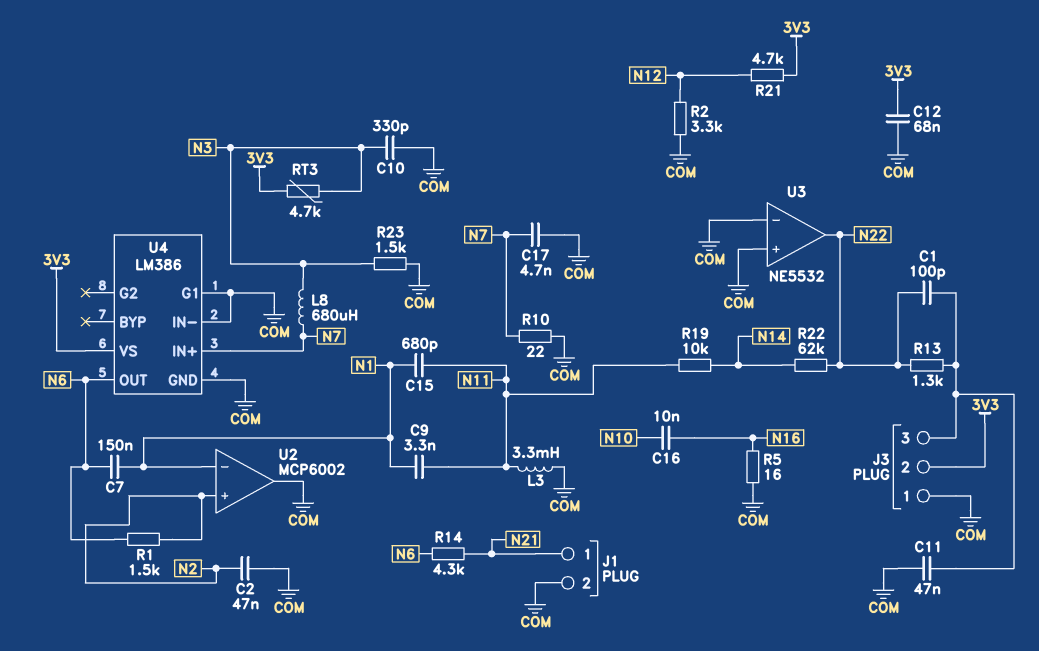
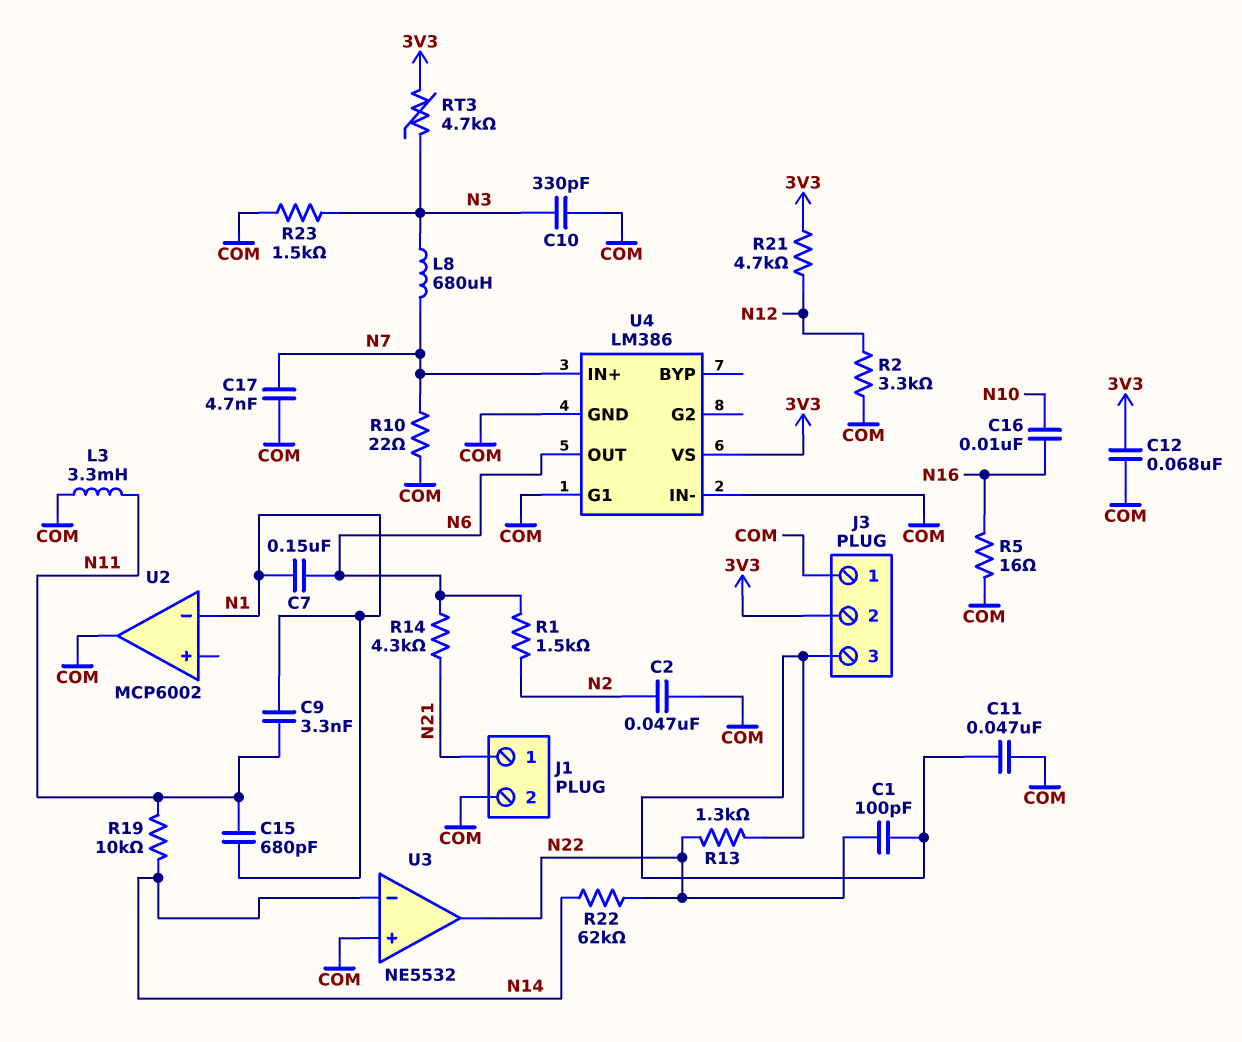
U2 pin in+: N2 -> none
U3 pin in-: COM -> N14

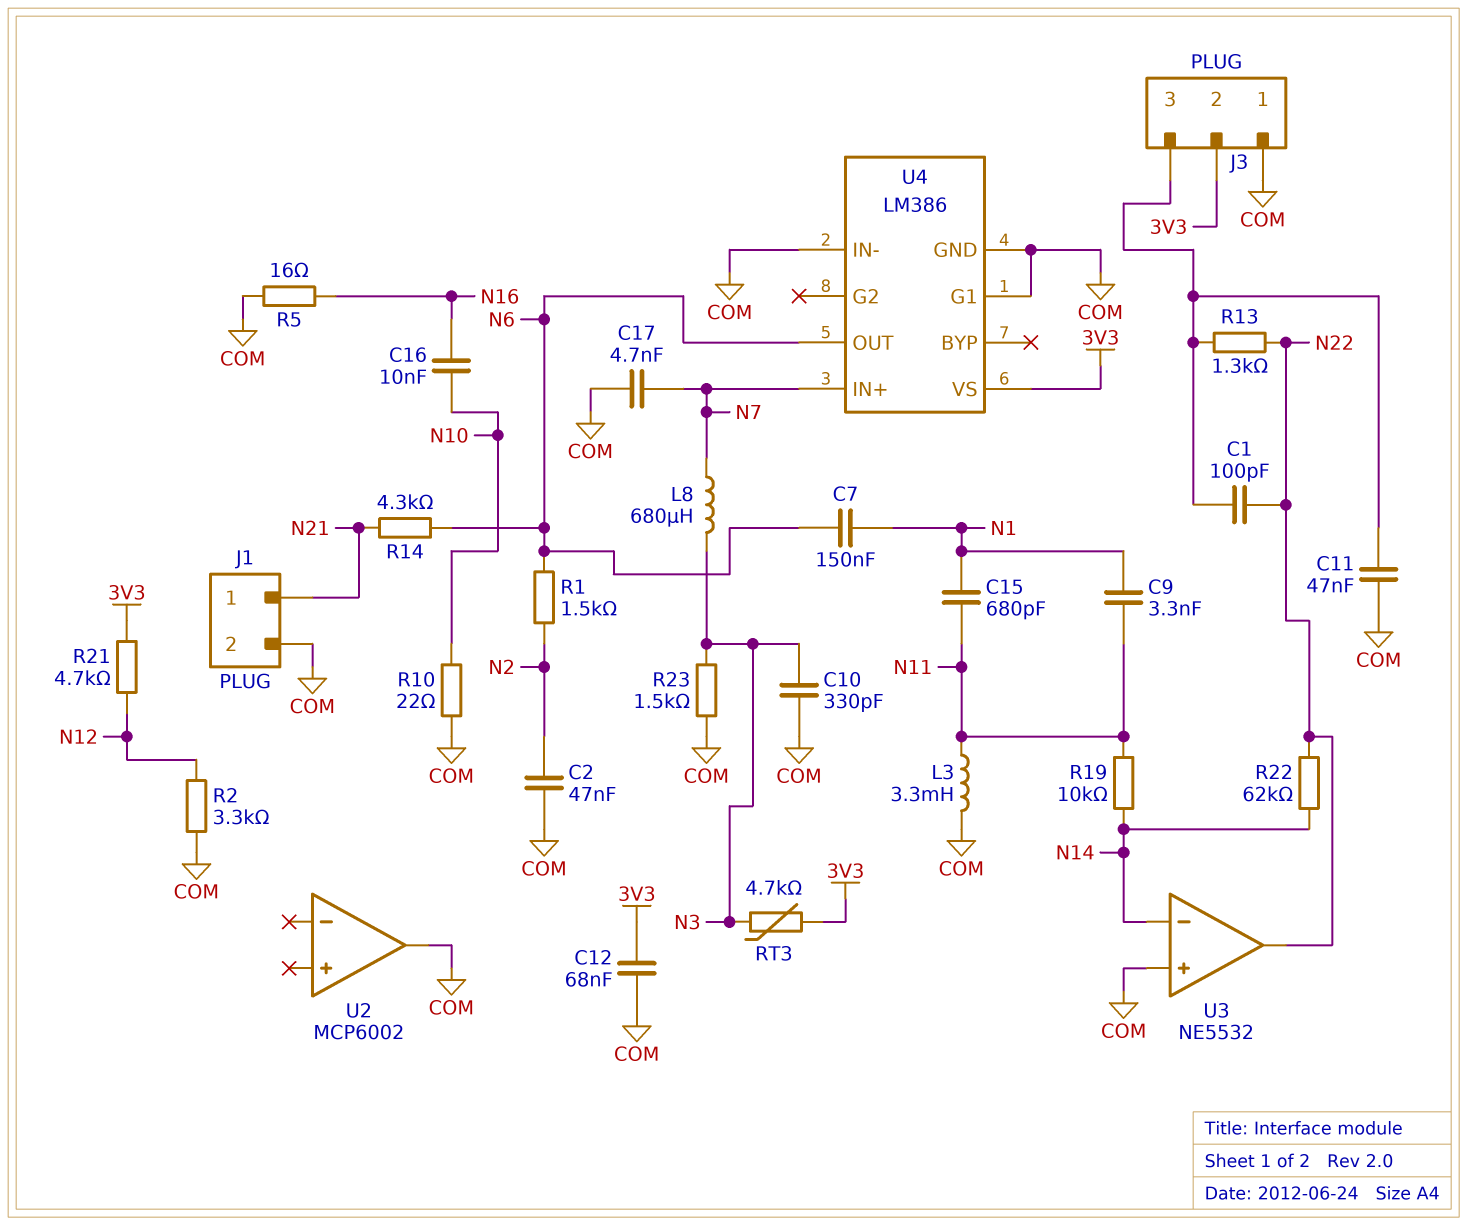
R10: 22 (COM, N7) -> 22 (COM, N10)
U2 pin in-: N1 -> none

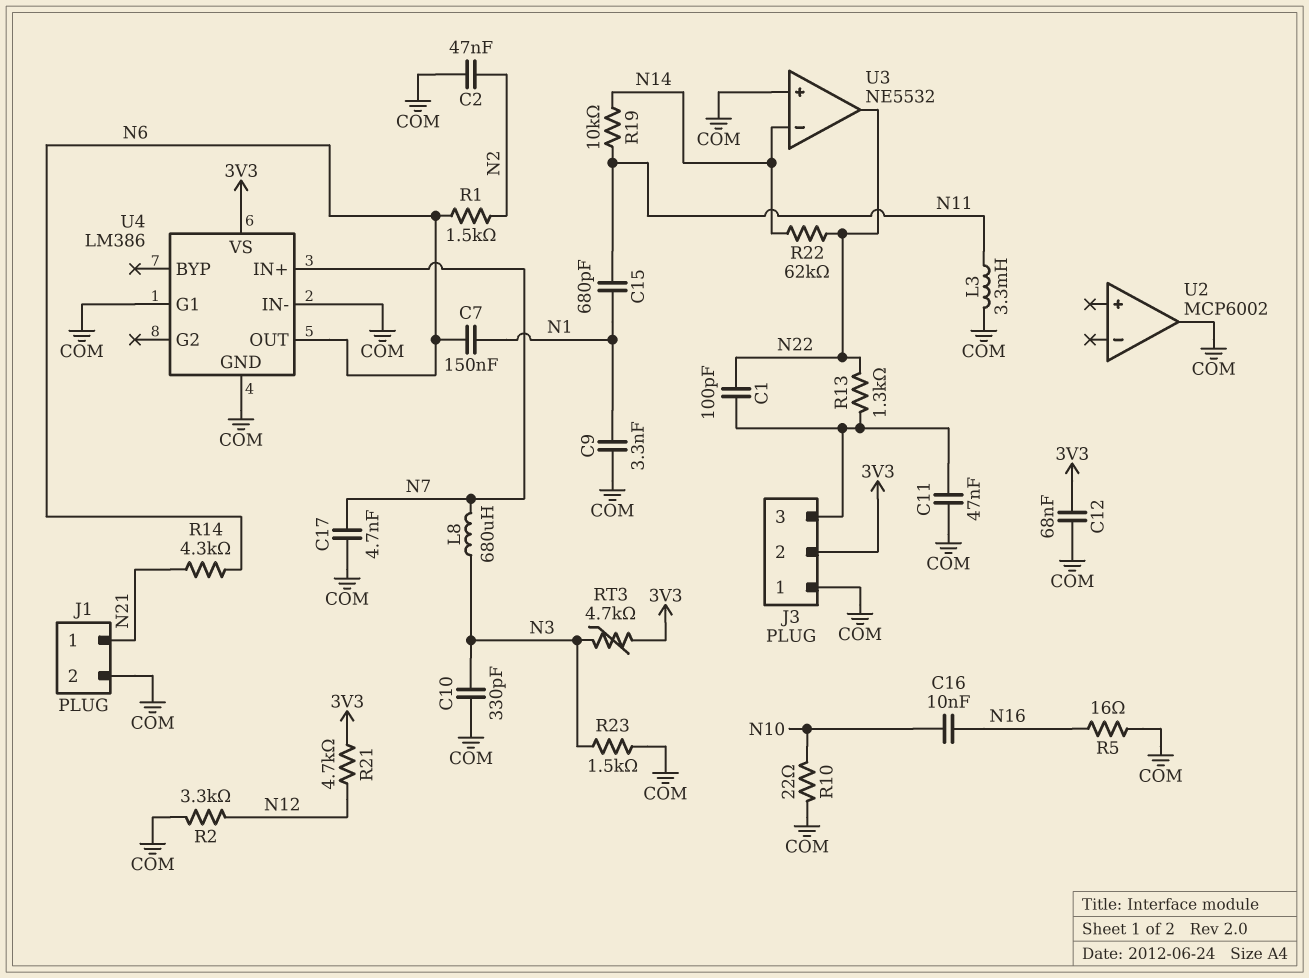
C9: 3.3nF (N1, N11) -> 3.3nF (COM, N1)

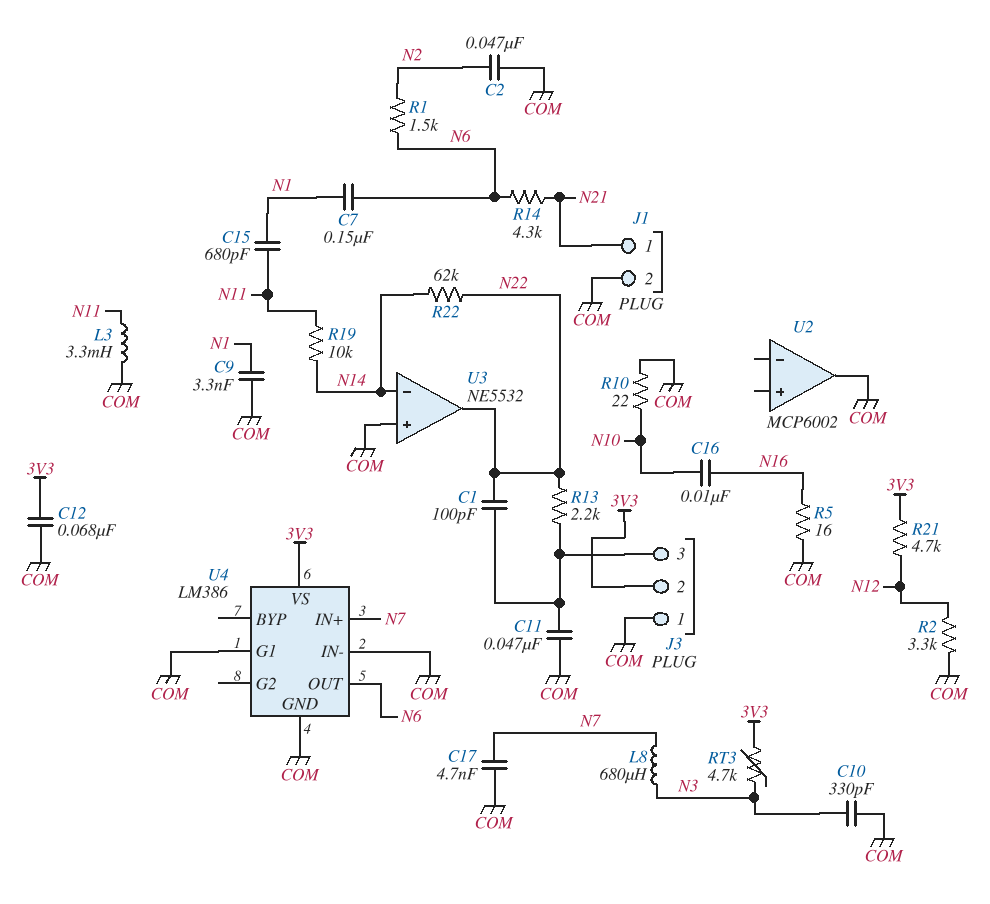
R13: 1.3k (J3/3, N22) -> 2.2k (J3/3, N22)
R23: 1.5k (COM, N3) -> none

